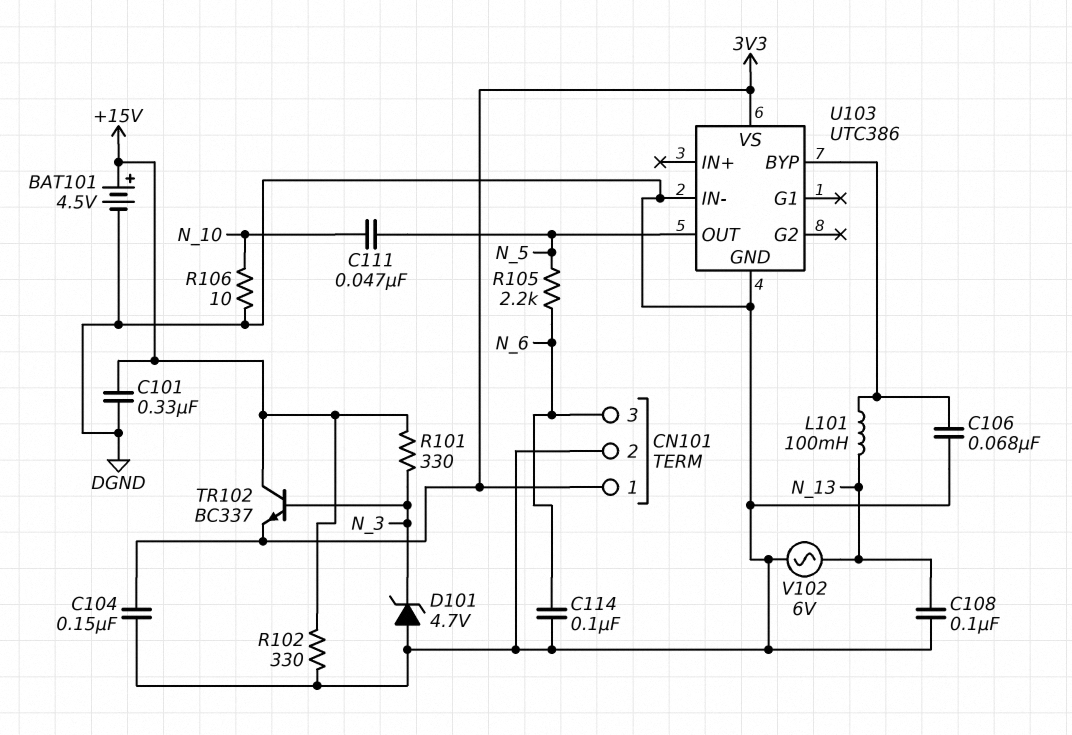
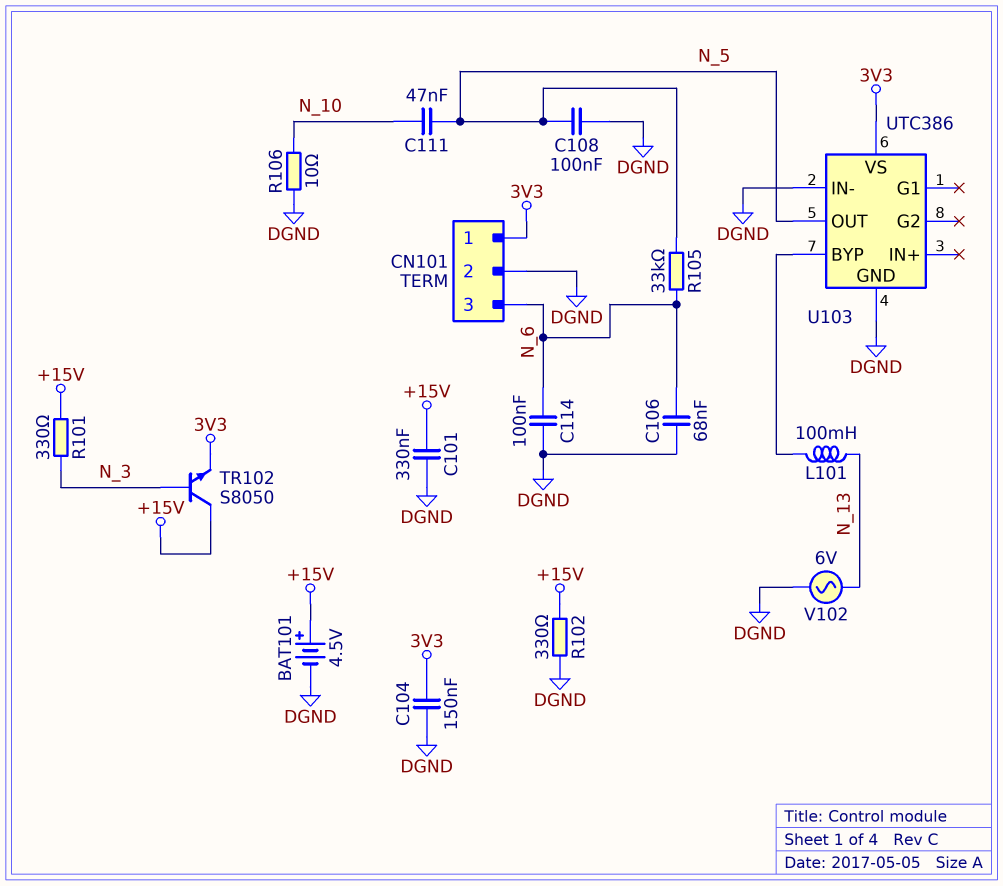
C106: 68nF (DGND, U103/BYP) -> 68nF (DGND, N_6)
C108: 100nF (DGND, N_13) -> 100nF (DGND, N_5)
D101: zener 4.7V (A DGND, K N_3) -> none
R105: 2.2k (N_5, N_6) -> 33k (N_5, N_6)
TR102: NPN BC337 (B N_3, C +15V, E 3V3) -> NPN S8050 (B N_3, C +15V, E 3V3)

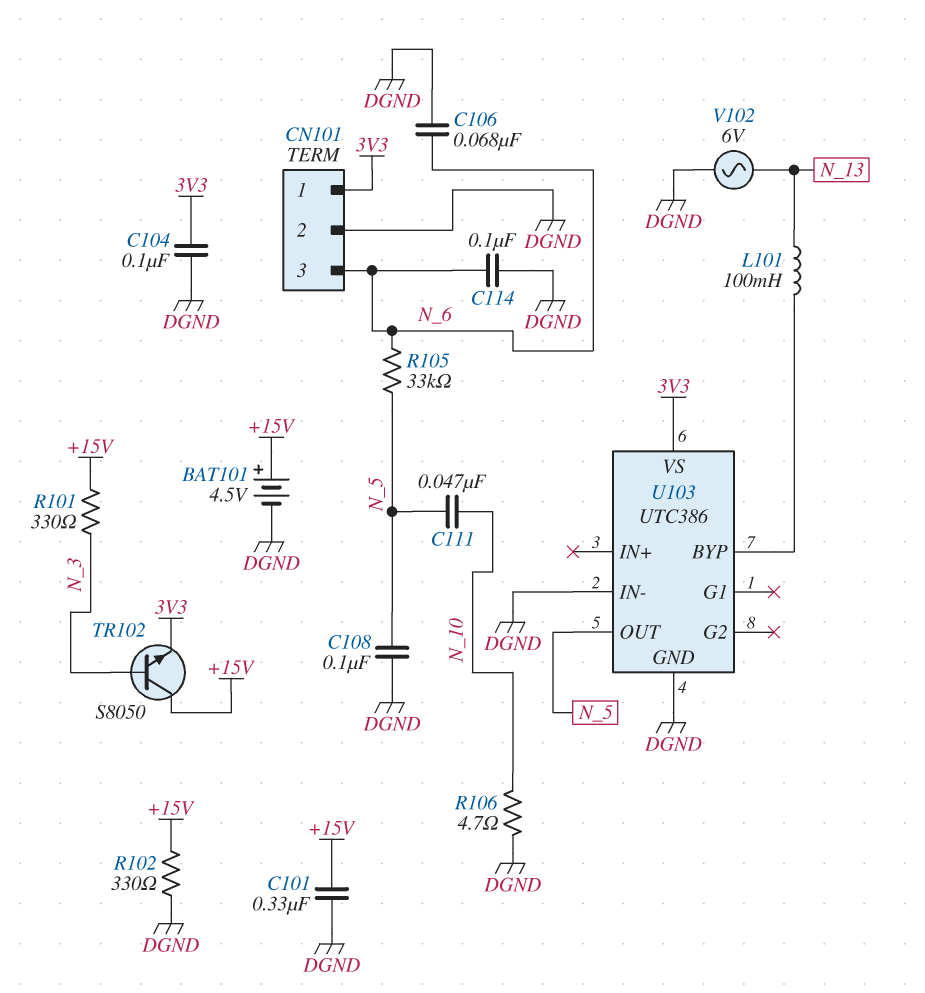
C104: 150nF (3V3, DGND) -> 100nF (3V3, DGND)
R106: 10 (DGND, N_10) -> 4.7 (DGND, N_10)

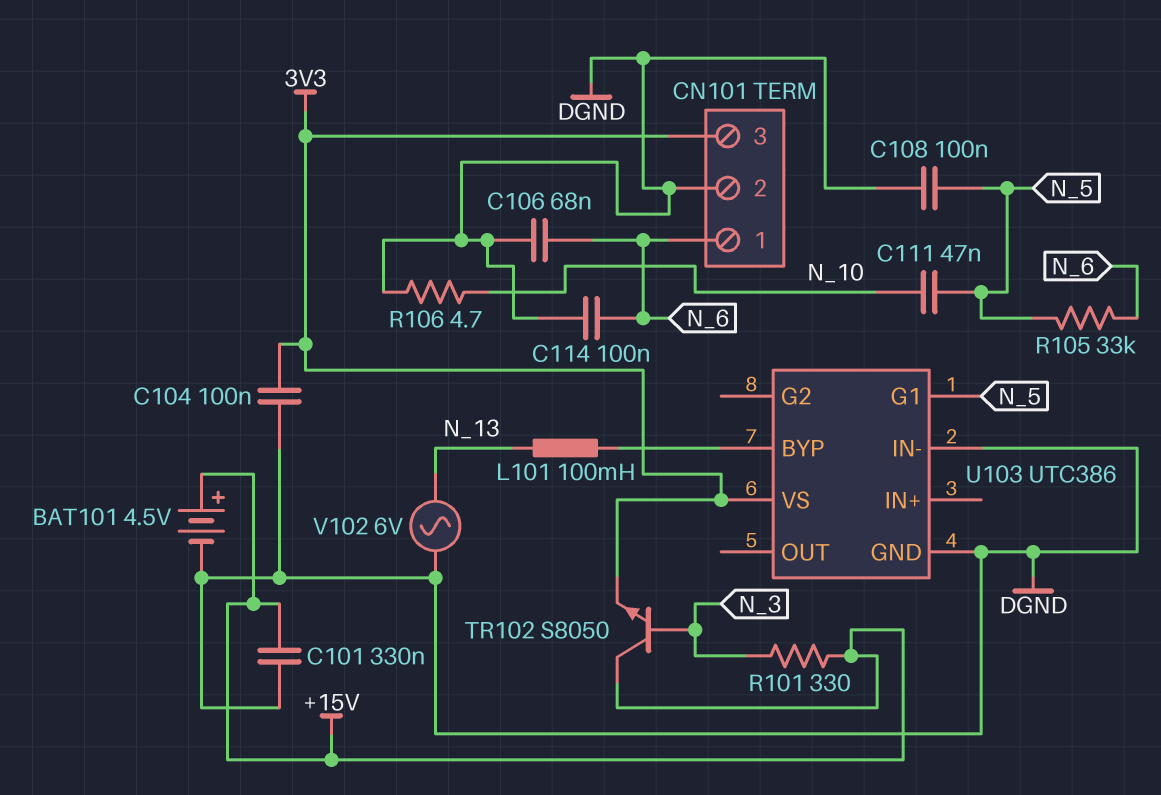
CN101 pin 1: 3V3 -> N_6
CN101 pin 3: N_6 -> 3V3
R102: 330 (+15V, DGND) -> none
U103 pin G1: none -> N_5
U103 pin OUT: N_5 -> none

